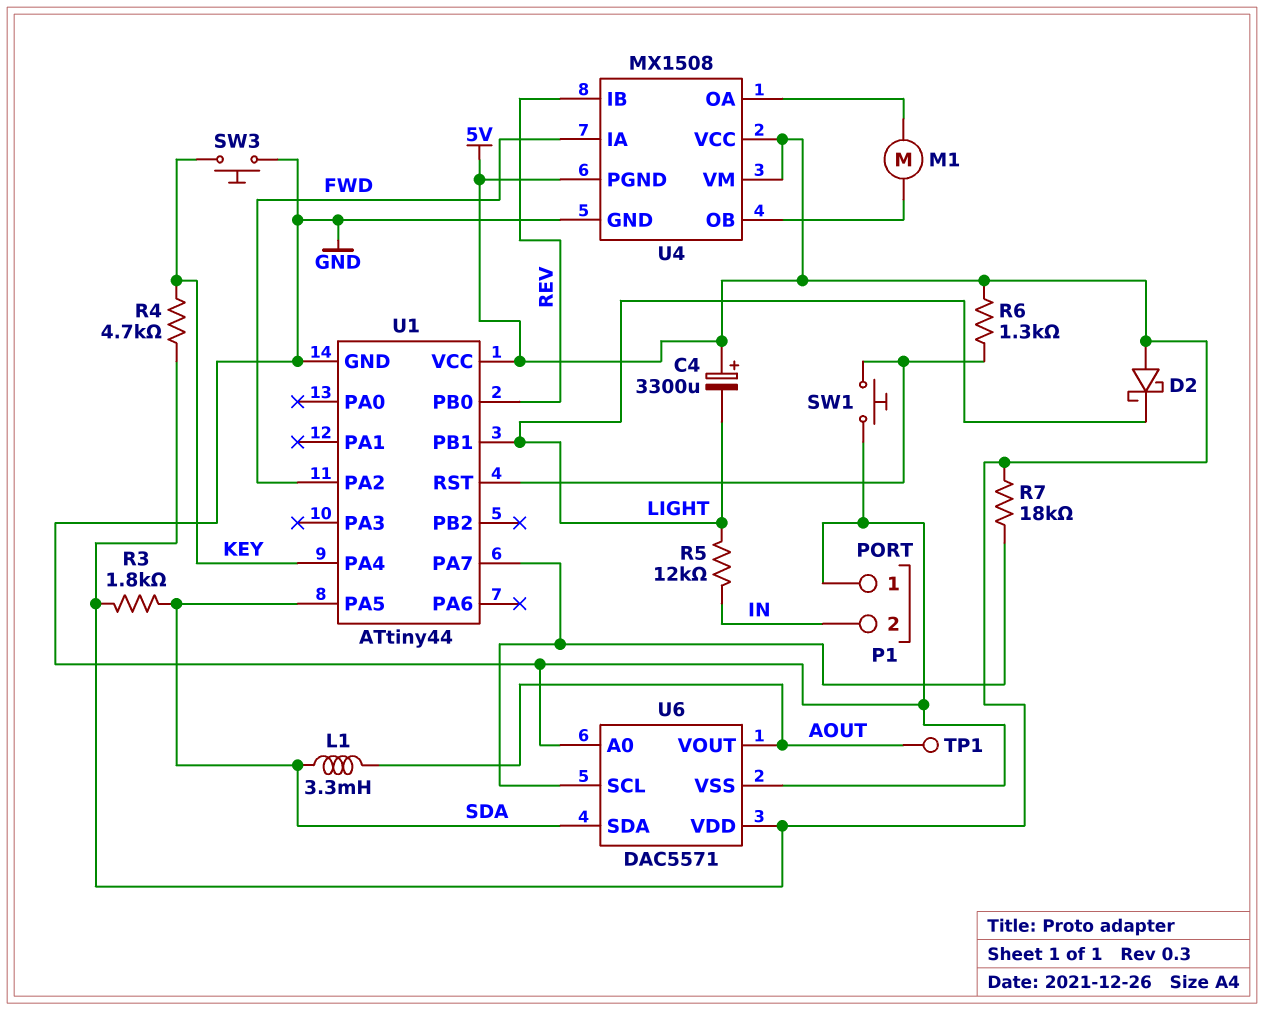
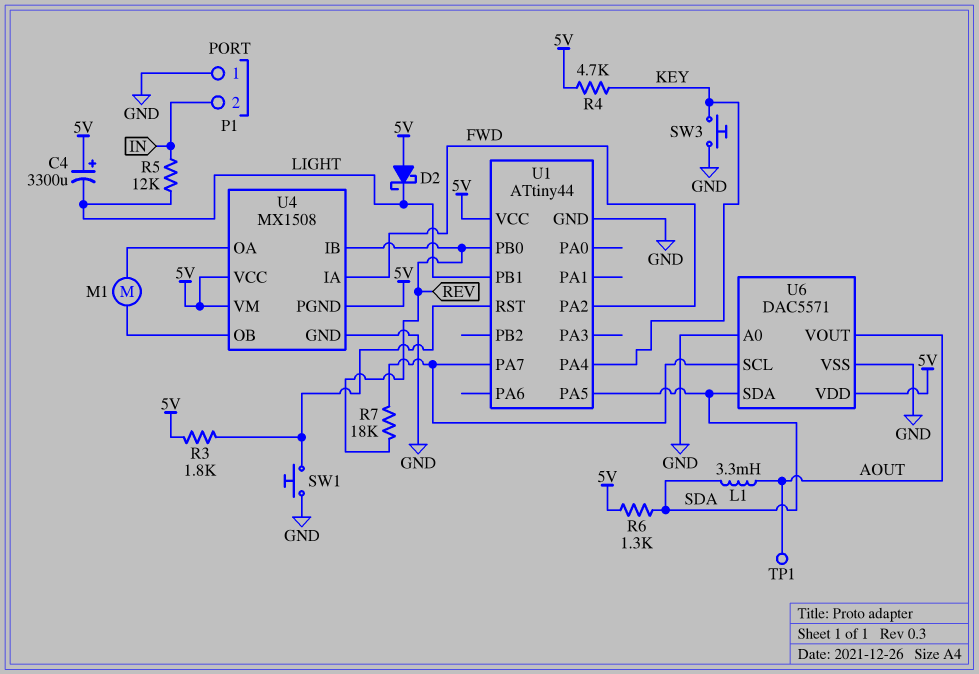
R3: 1.8k (5V, SDA) -> 1.8k (5V, U1/RST)
R6: 1.3k (5V, U1/RST) -> 1.3k (5V, SDA)
R7: 18k (5V, U1/PA7) -> 18k (REV, U1/PA7)

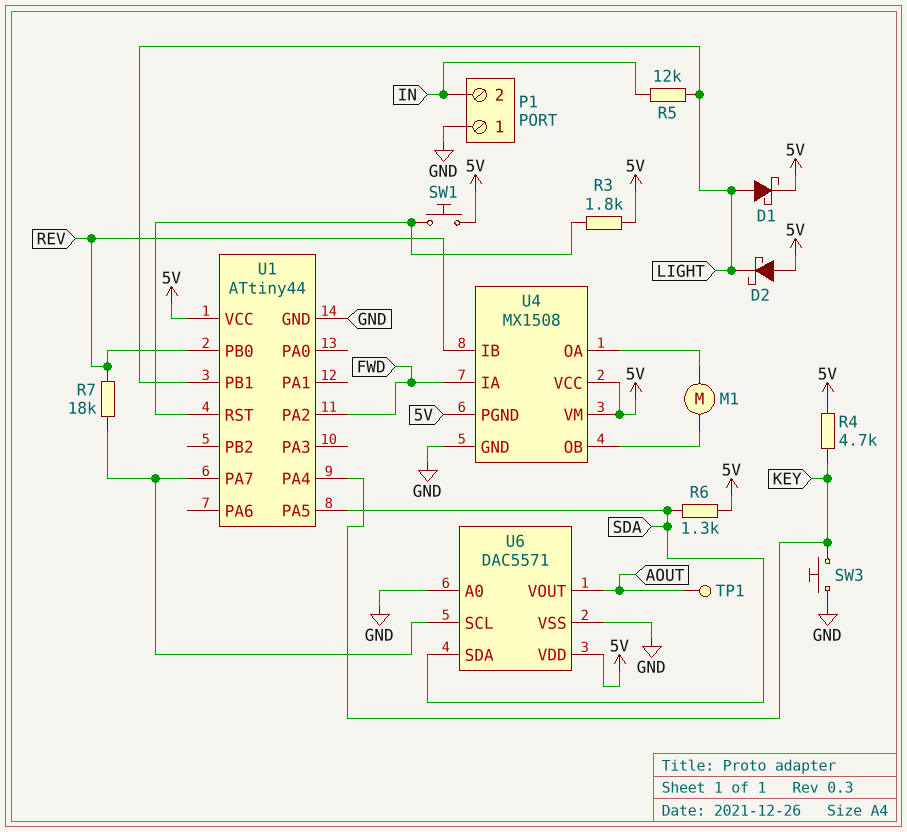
C4: 3300uF (plus 5V, minus LIGHT) -> none
D1: none -> schottky (A LIGHT, K 5V)
L1: 3.3mH (AOUT, SDA) -> none
SW1: button (GND, U1/RST) -> button (5V, U1/RST)

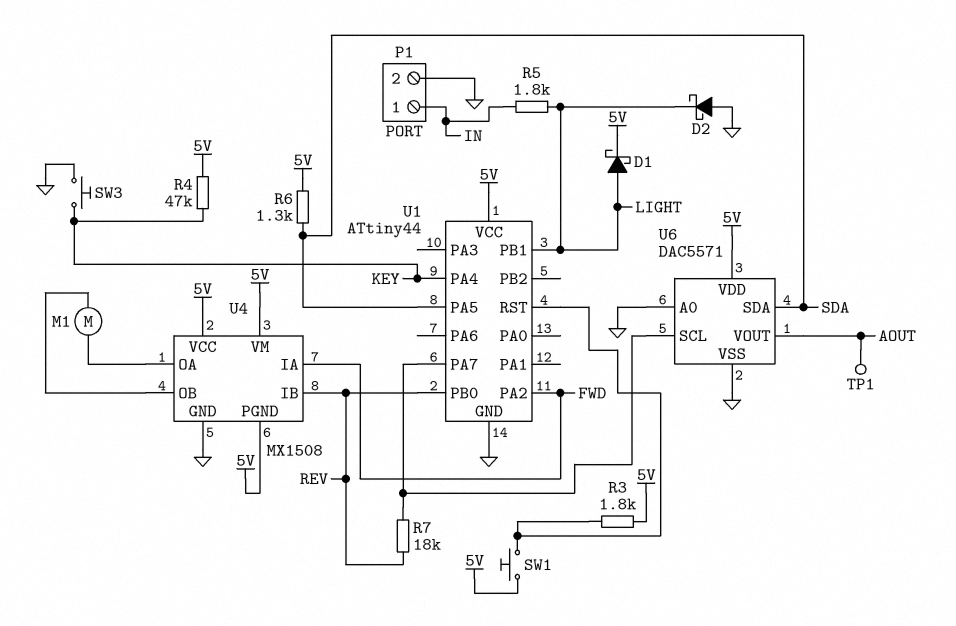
D2: schottky (A 5V, K LIGHT) -> schottky (A GND, K LIGHT)
P1 pin 1: GND -> IN
P1 pin 2: IN -> GND
R4: 4.7k (5V, KEY) -> 47k (5V, KEY)
R5: 12k (IN, LIGHT) -> 1.8k (IN, LIGHT)

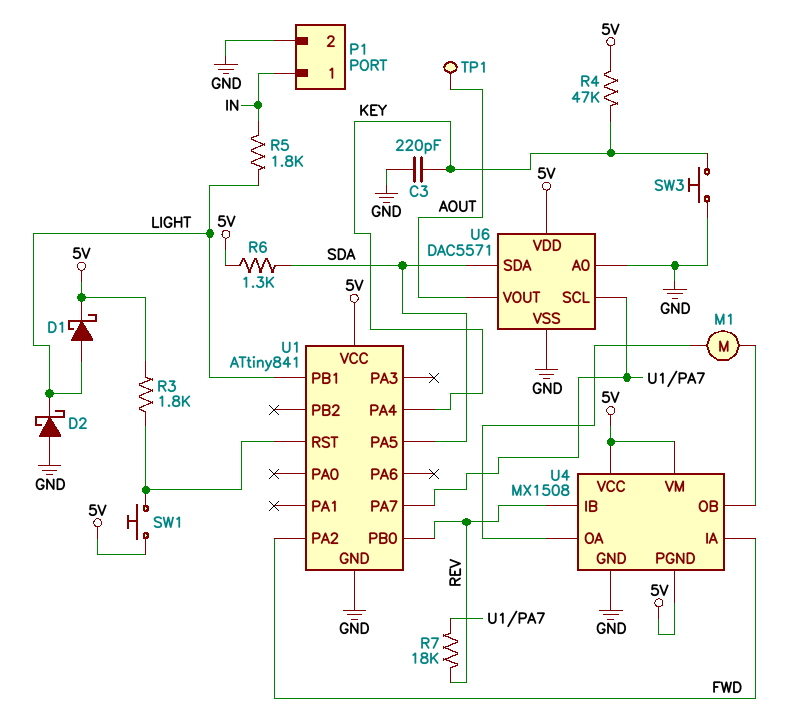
C3: none -> 220pF (GND, KEY)
U1: ATtiny44 -> ATtiny841

